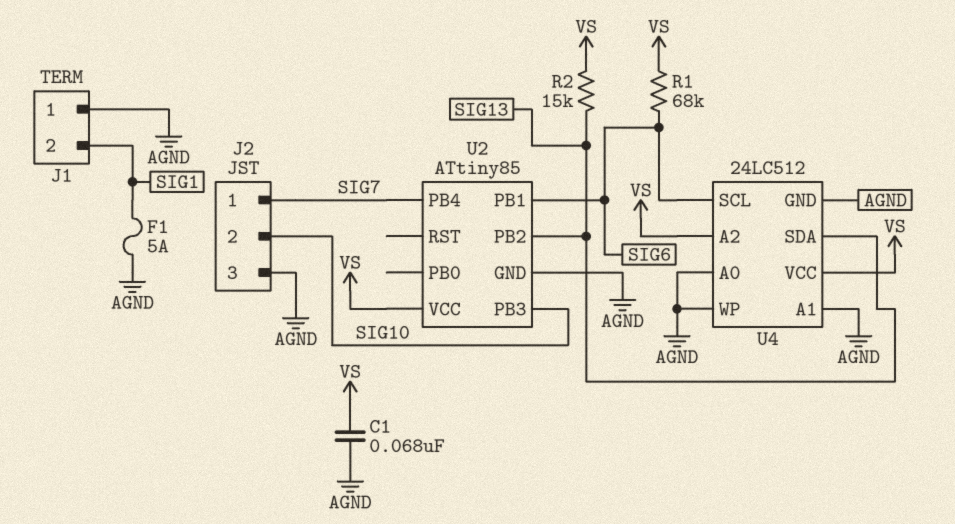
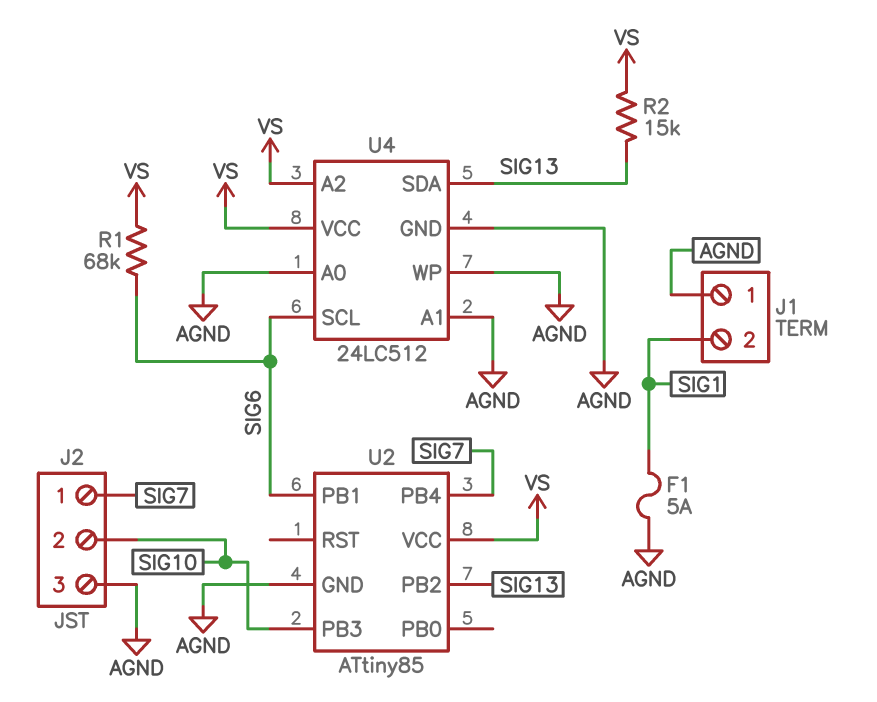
C1: 68nF (AGND, VS) -> none

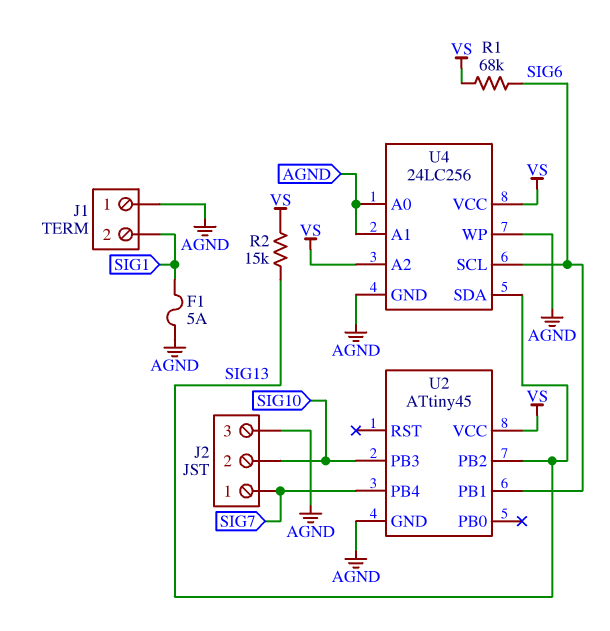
U2: ATtiny85 -> ATtiny45
U4: 24LC512 -> 24LC256

